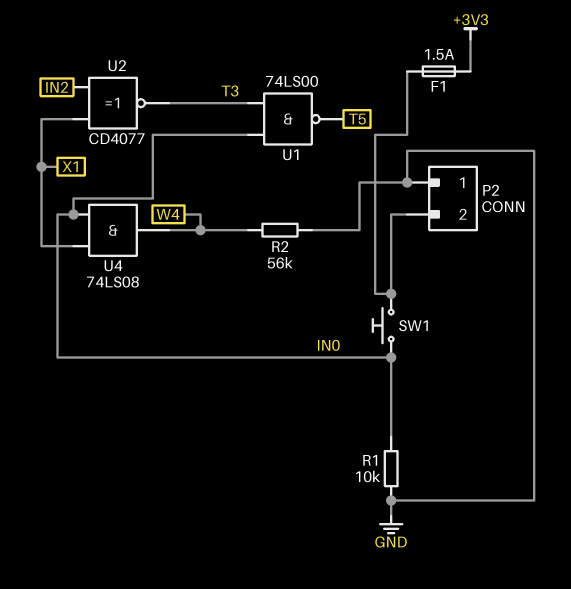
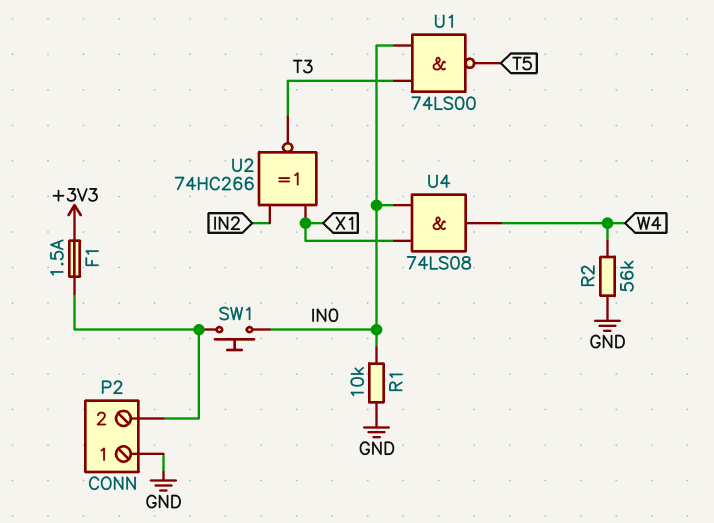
U2: XNOR CD4077 (in IN2, in X1, out T3) -> XNOR 74HC266 (in IN2, in X1, out T3)

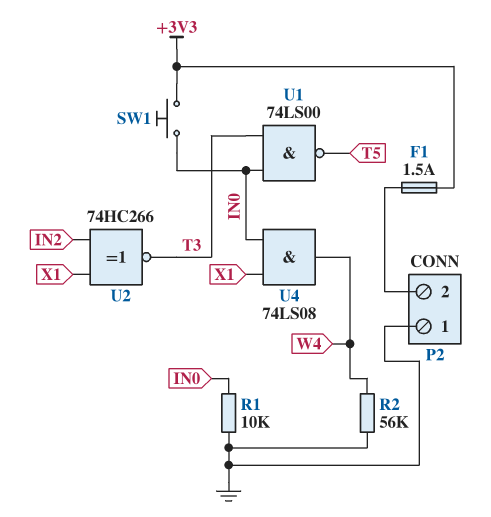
SW1: button (IN0, P2/2) -> button (+3V3, IN0)

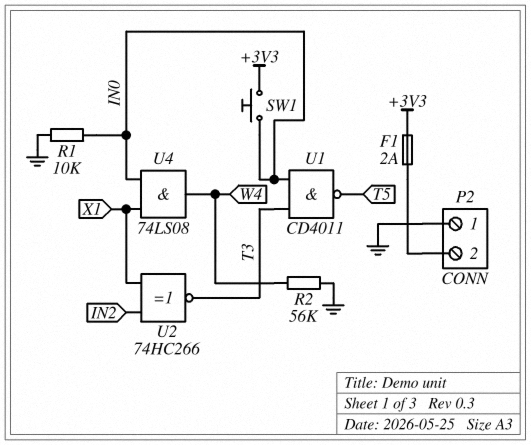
F1: 1.5A (+3V3, P2/2) -> 2A (+3V3, P2/2)
U1: NAND 74LS00 (in IN0, in T3, out T5) -> NAND CD4011 (in IN0, in T3, out T5)

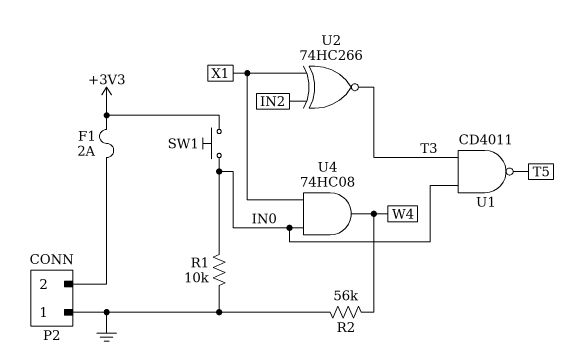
U4: AND 74LS08 (in IN0, in X1, out W4) -> AND 74HC08 (in IN0, in X1, out W4)

